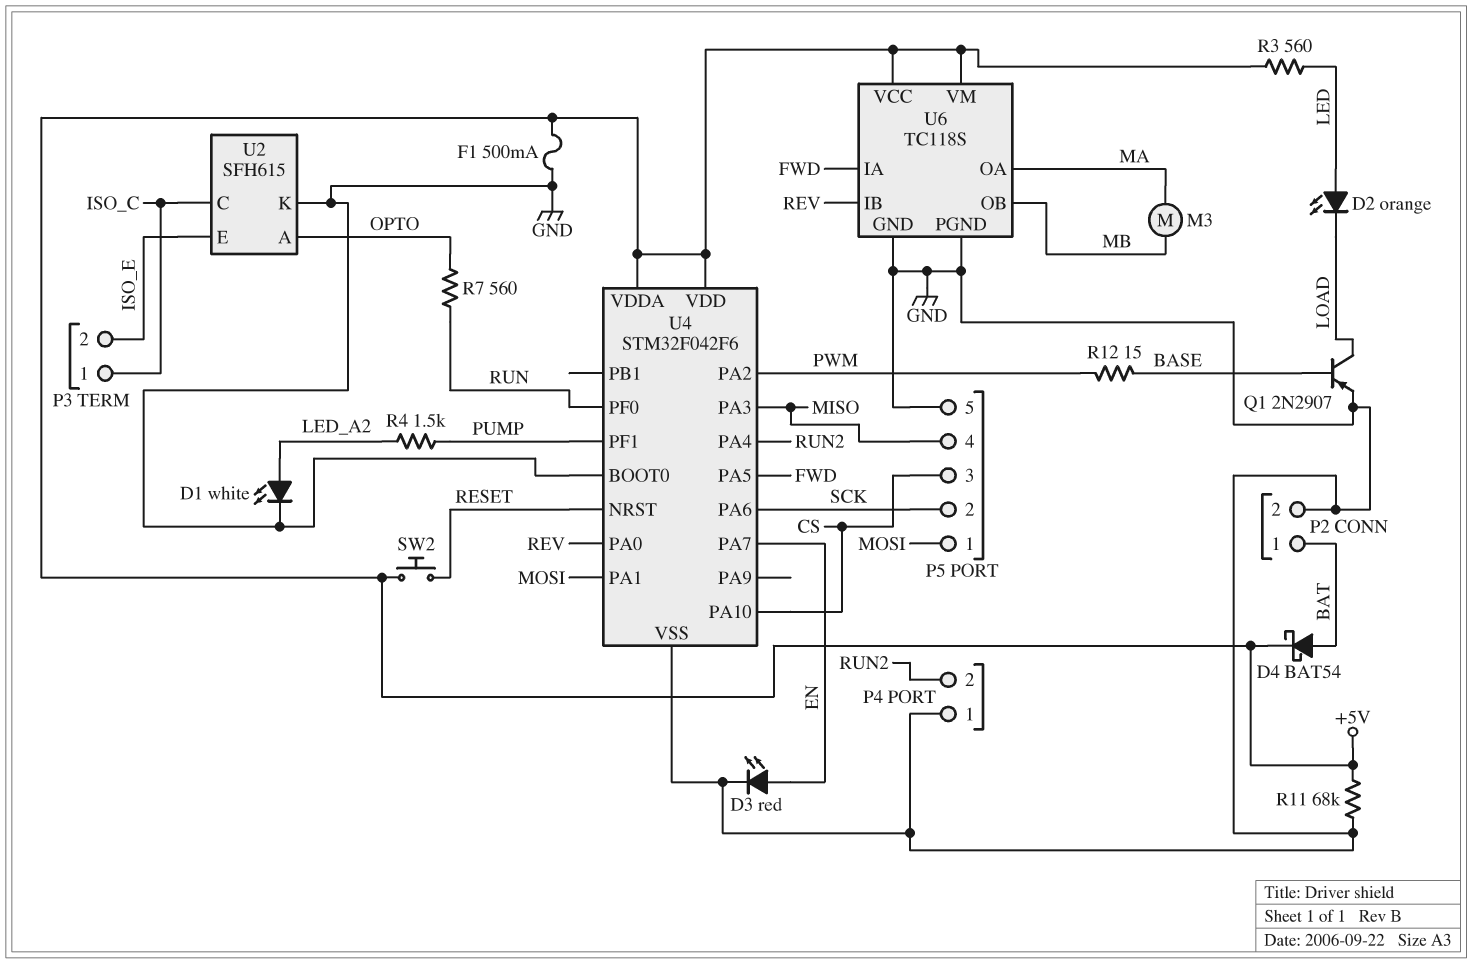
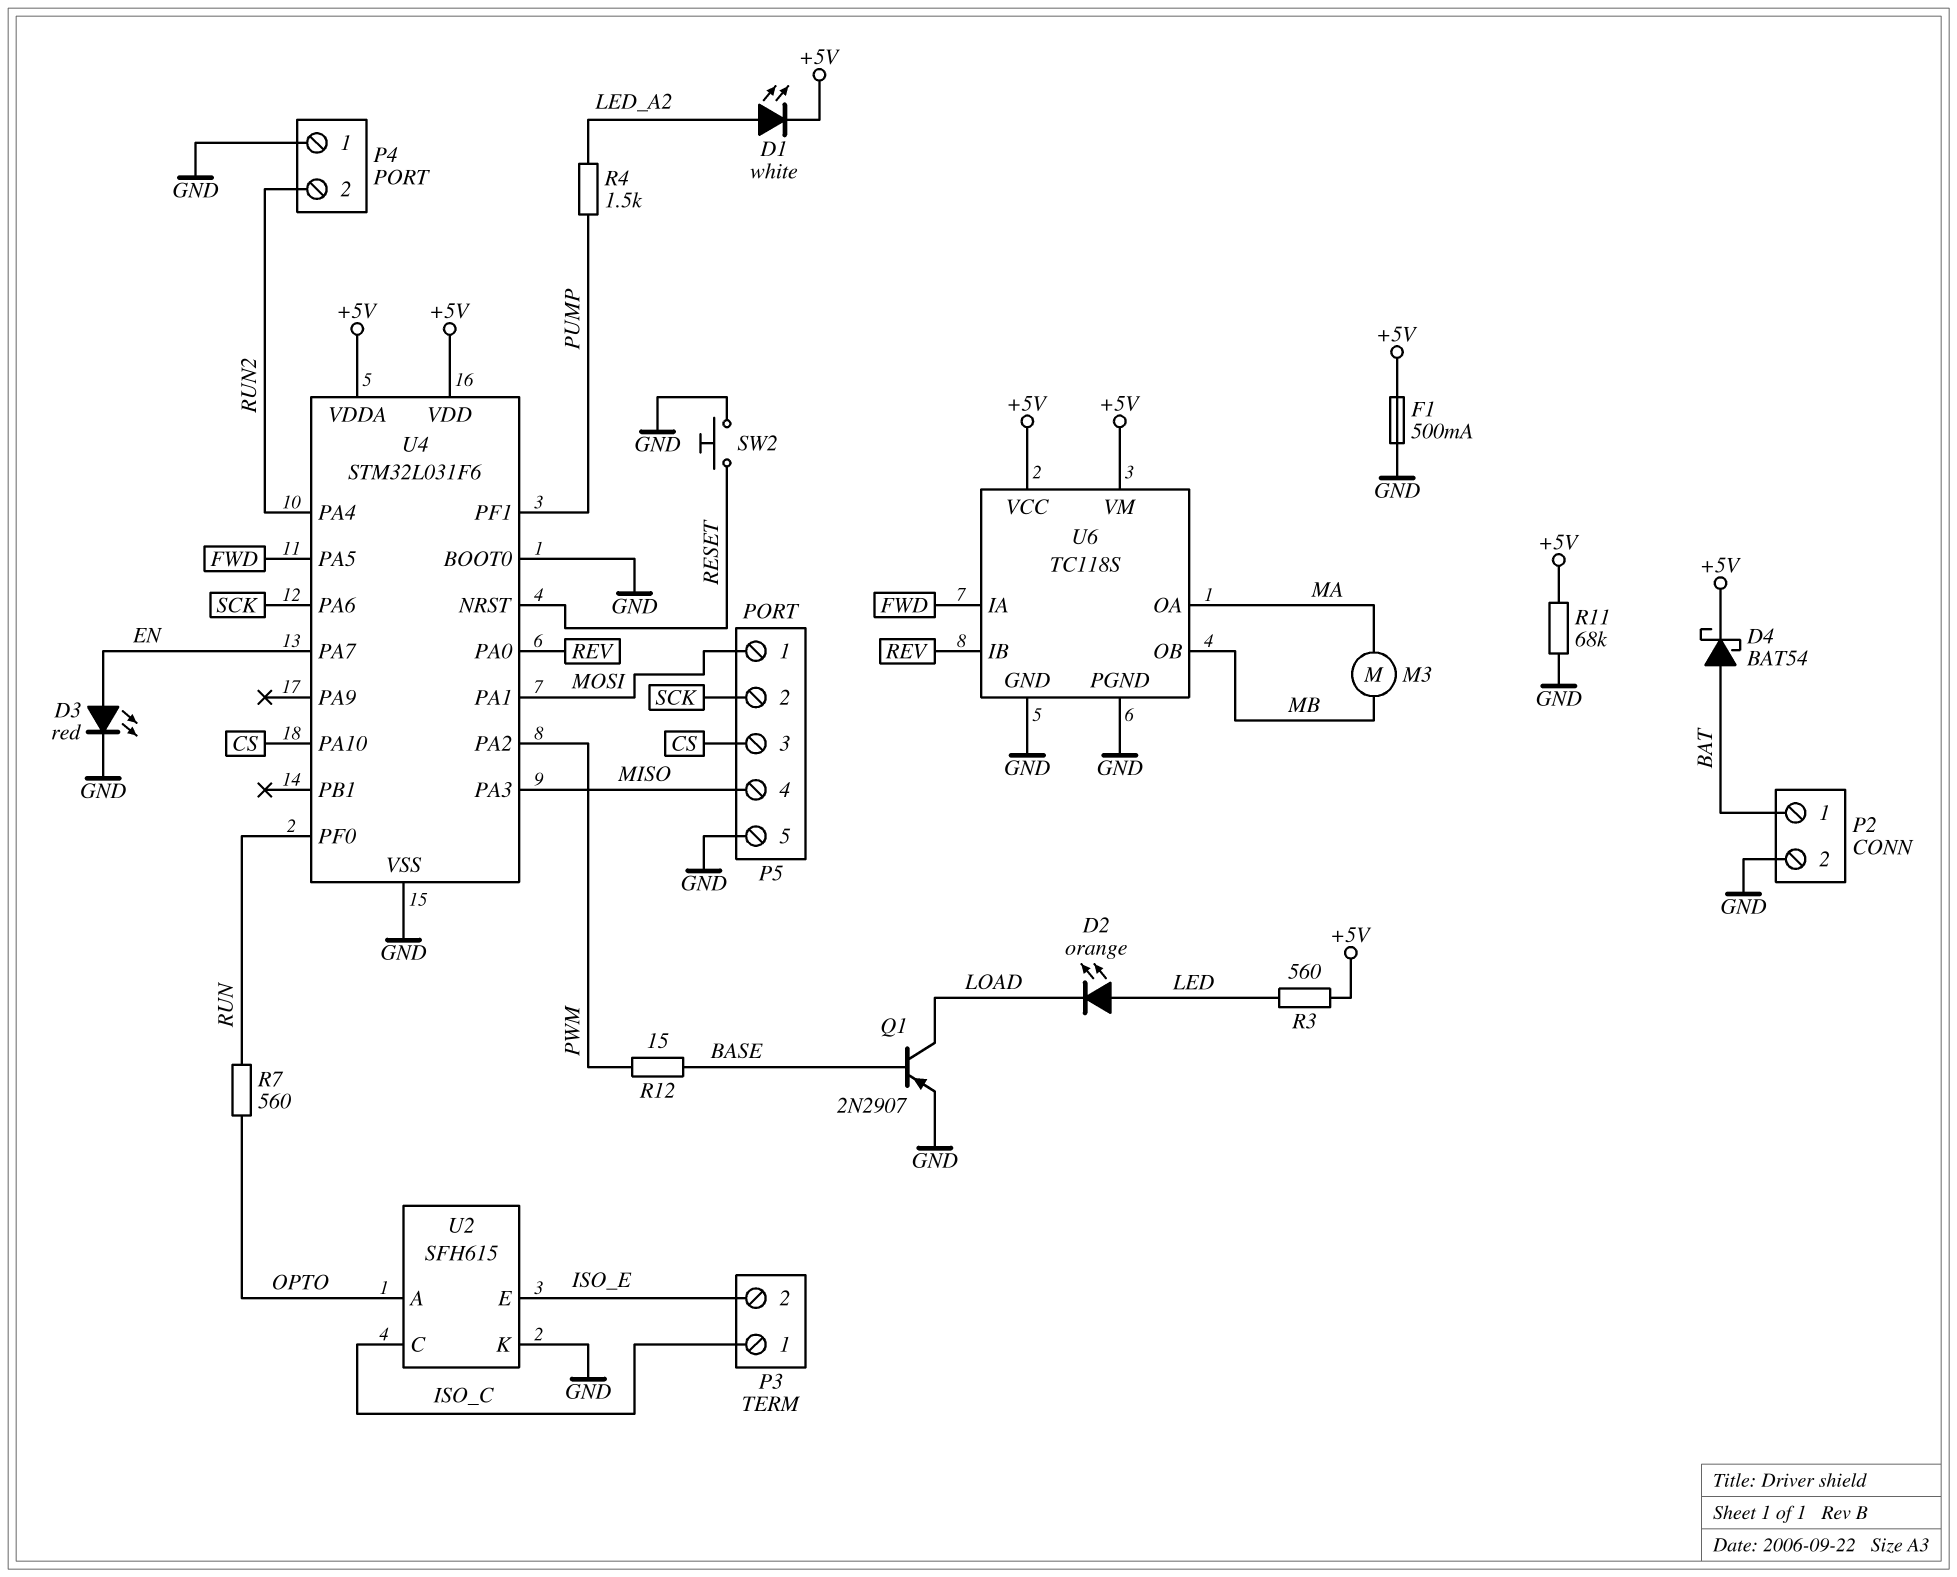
D1: LED white (A LED_A2, K GND) -> LED white (A LED_A2, K +5V)
SW2: button (+5V, RESET) -> button (GND, RESET)
U4: STM32F042F6 -> STM32L031F6

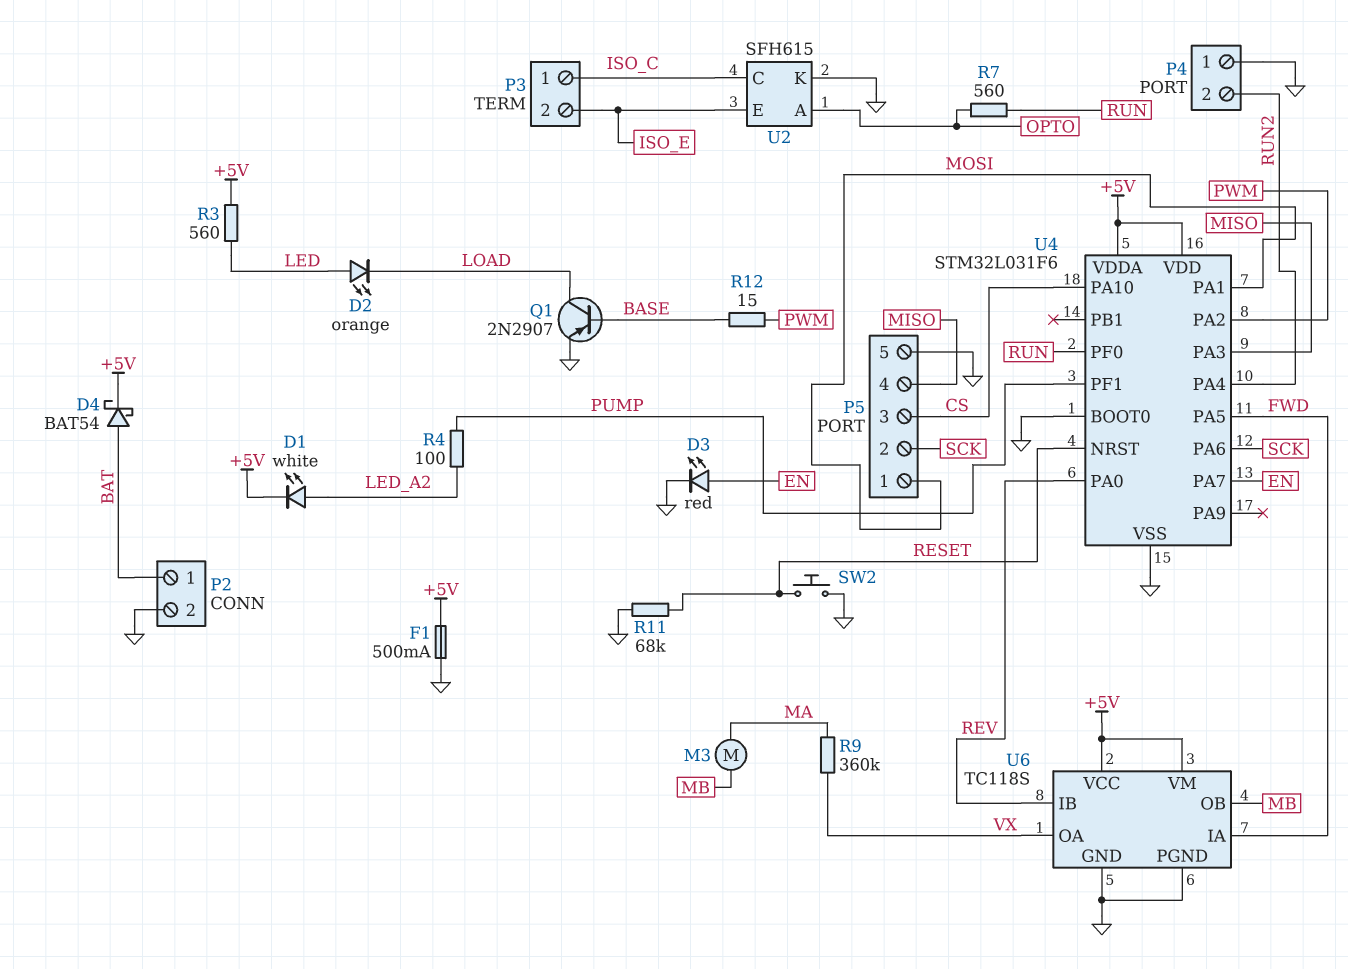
R4: 1.5k (LED_A2, PUMP) -> 100 (LED_A2, PUMP)
R9: none -> 360k (MA, VX)
R11: 68k (+5V, GND) -> 68k (GND, RESET)
U6 pin OA: MA -> VX

